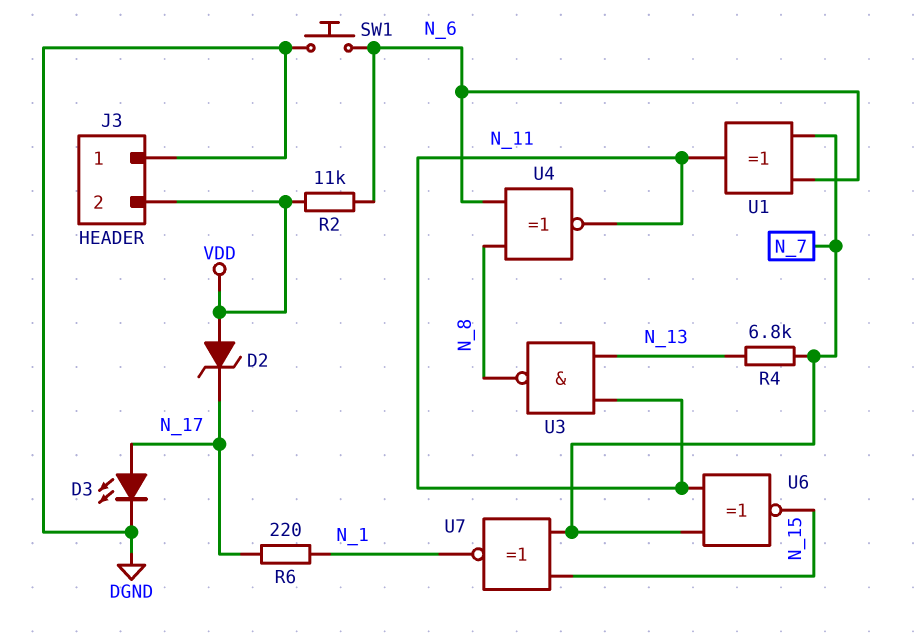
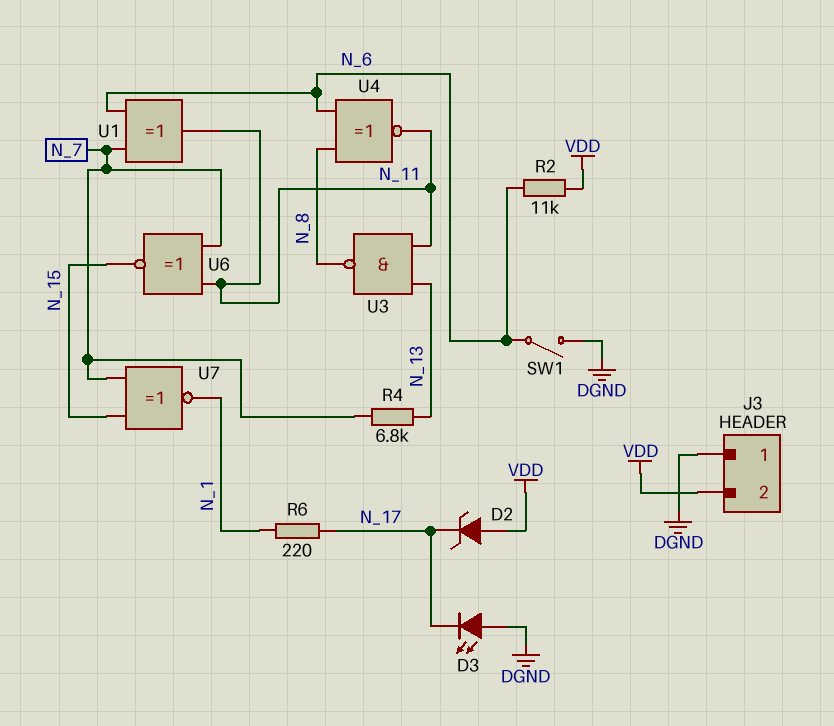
D3: LED (A N_17, K DGND) -> LED (A DGND, K N_17)
SW1: button (DGND, N_6) -> switch (DGND, N_6)

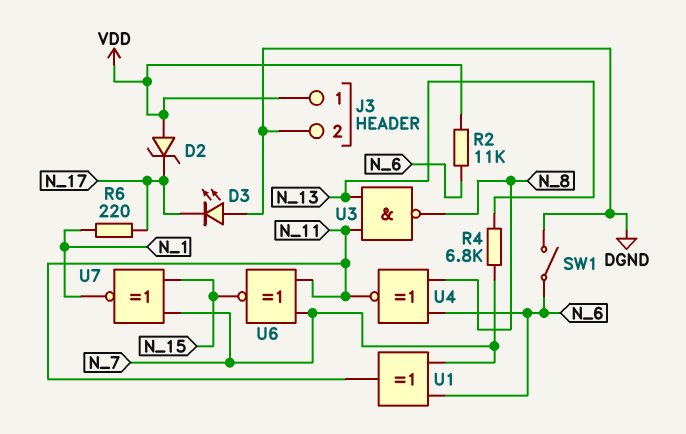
J3 pin 1: DGND -> VDD
J3 pin 2: VDD -> DGND

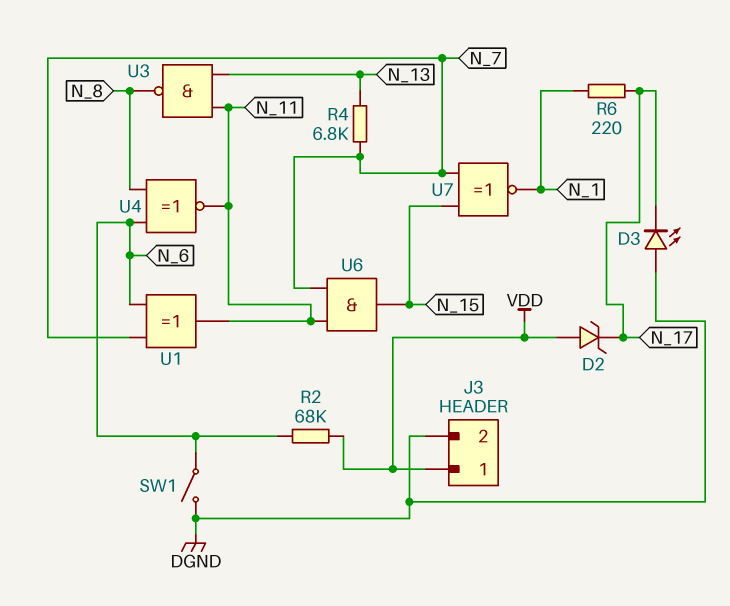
R2: 11k (N_6, VDD) -> 68k (N_6, VDD)
U6: XNOR (in N_7, in N_11, out N_15) -> AND (in N_7, in N_11, out N_15)

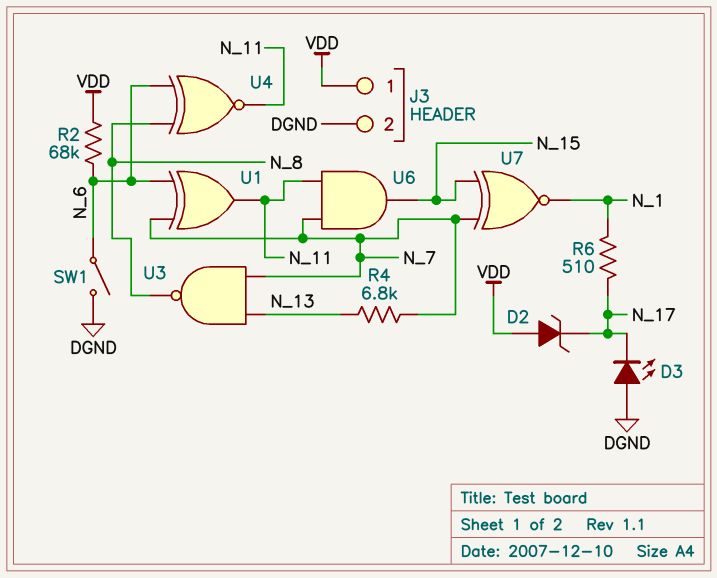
R6: 220 (N_1, N_17) -> 510 (N_1, N_17)
U3: NAND (in N_11, in N_13, out N_8) -> NAND (in N_7, in N_13, out N_8)

